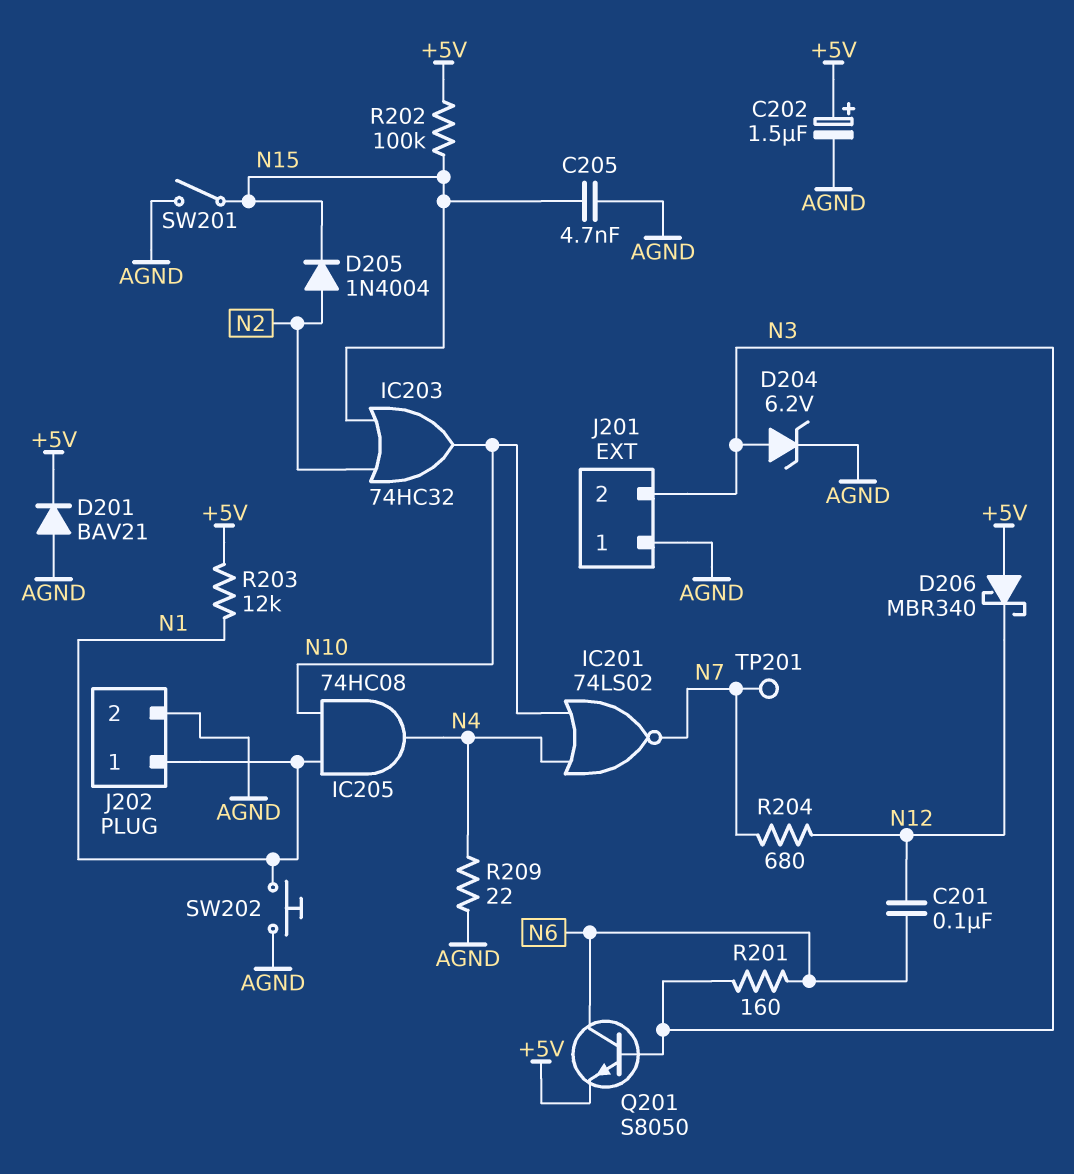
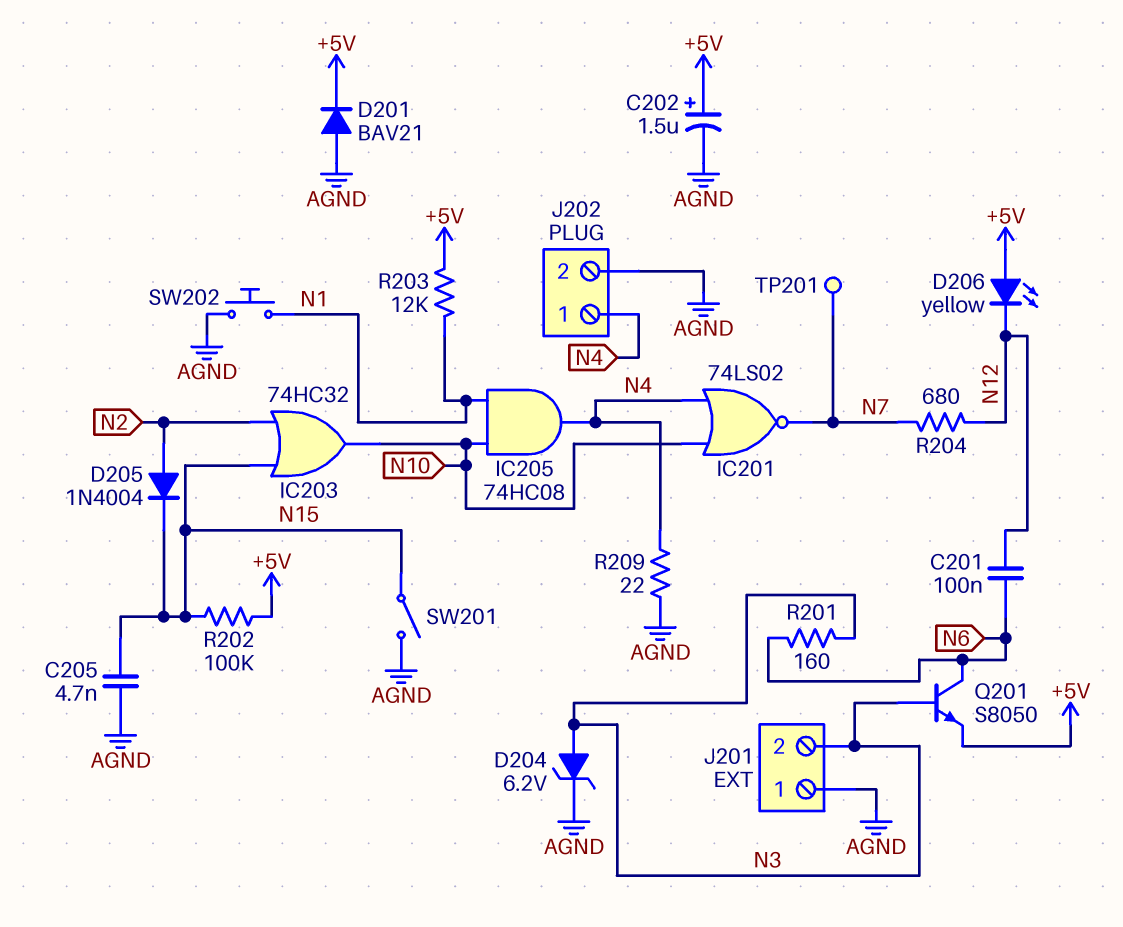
D206: schottky MBR340 (A +5V, K N12) -> LED yellow (A +5V, K N12)
J202 pin 1: N1 -> N4

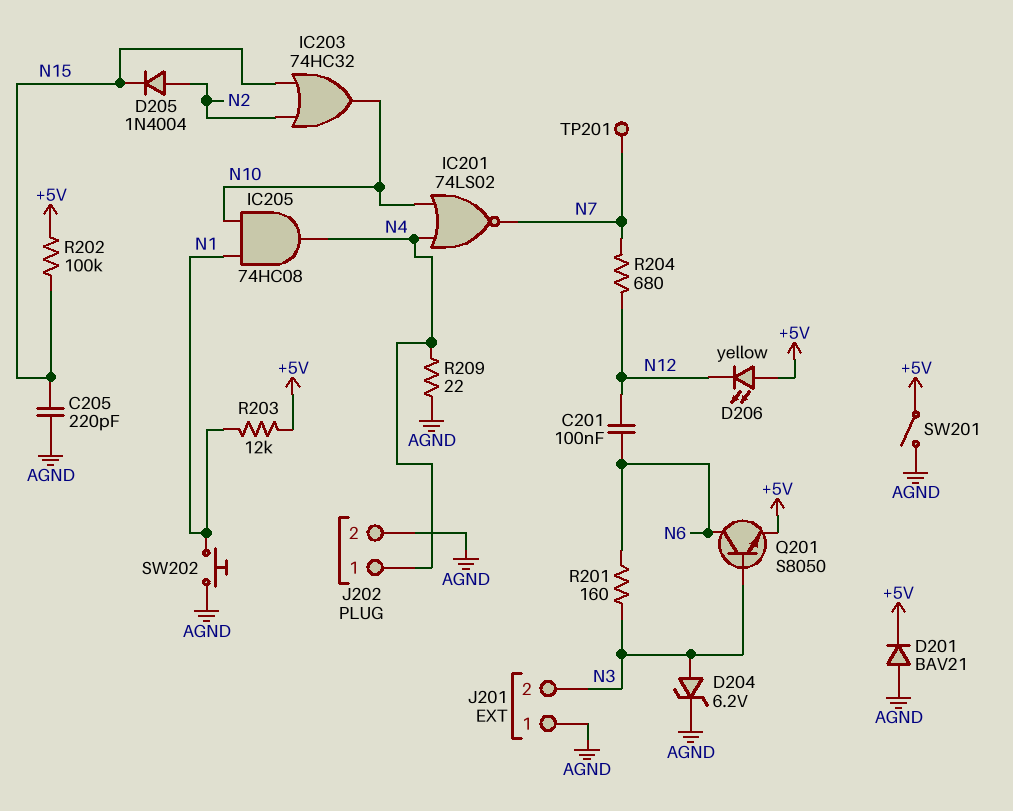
C202: 1.5uF (plus +5V, minus AGND) -> none
C205: 4.7nF (AGND, N15) -> 220pF (AGND, N15)
SW201: switch (AGND, N15) -> switch (+5V, AGND)

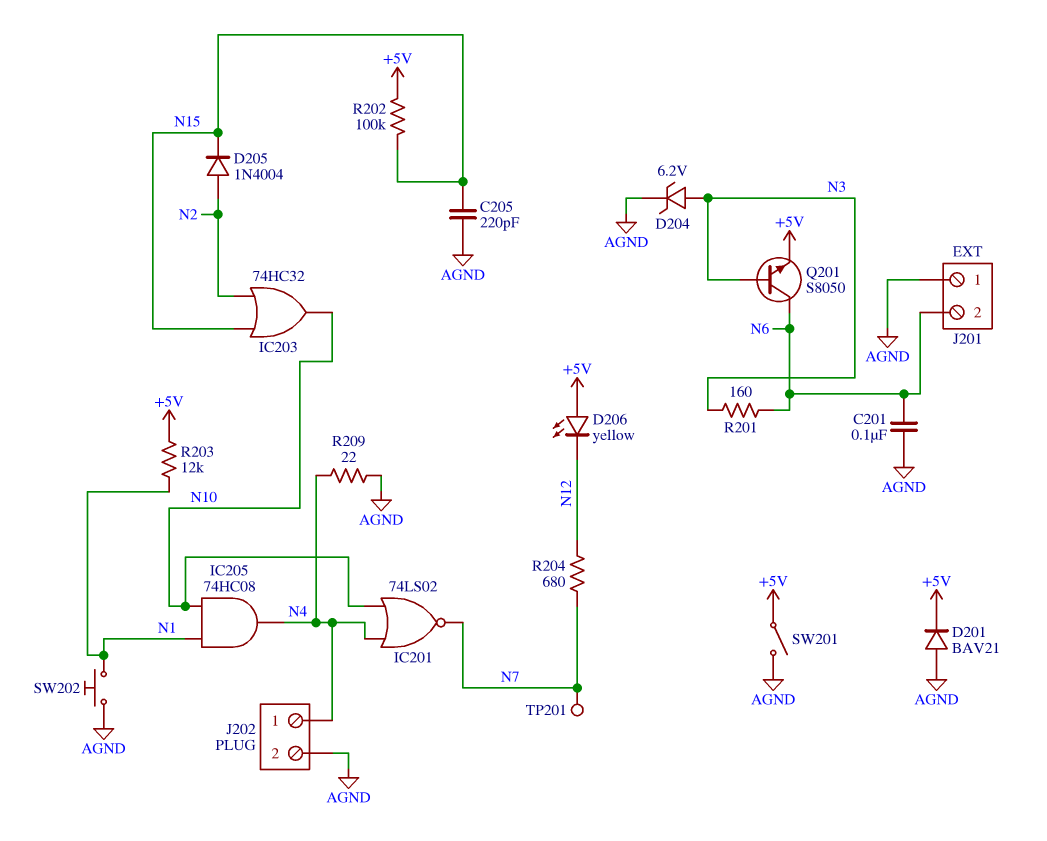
C201: 100nF (N6, N12) -> 100nF (AGND, N6)
J201 pin 2: N3 -> N6

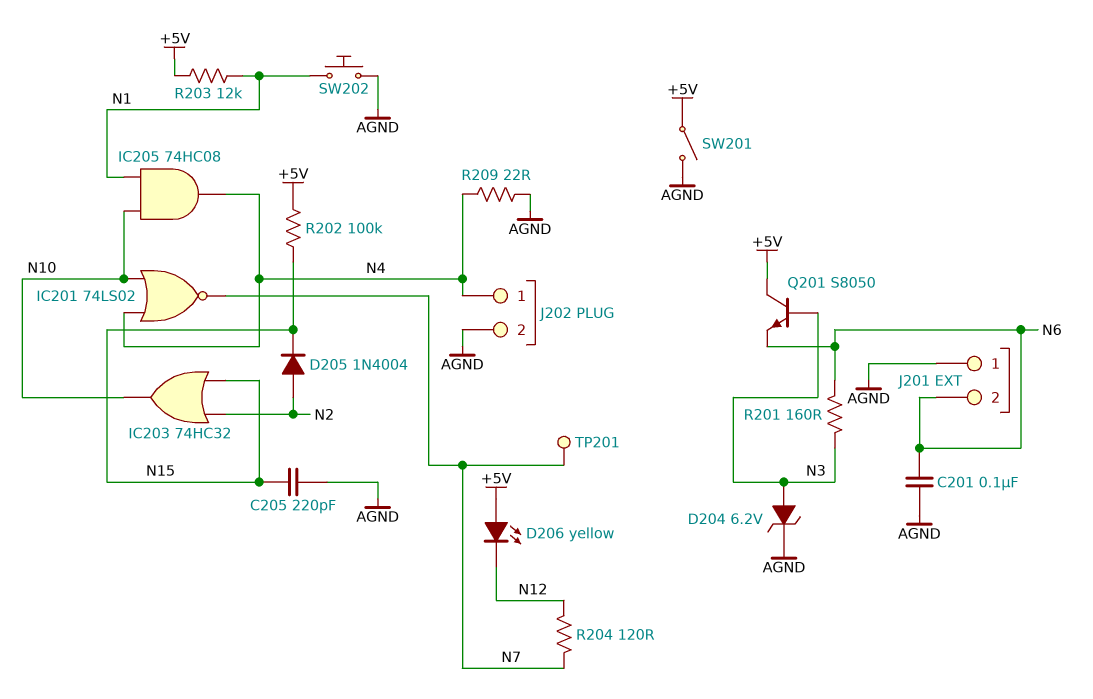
D201: diode BAV21 (A AGND, K +5V) -> none
Q201: NPN S8050 (B N3, C N6, E +5V) -> NPN S8050 (B N3, C +5V, E N6)
R204: 680 (N7, N12) -> 120 (N7, N12)

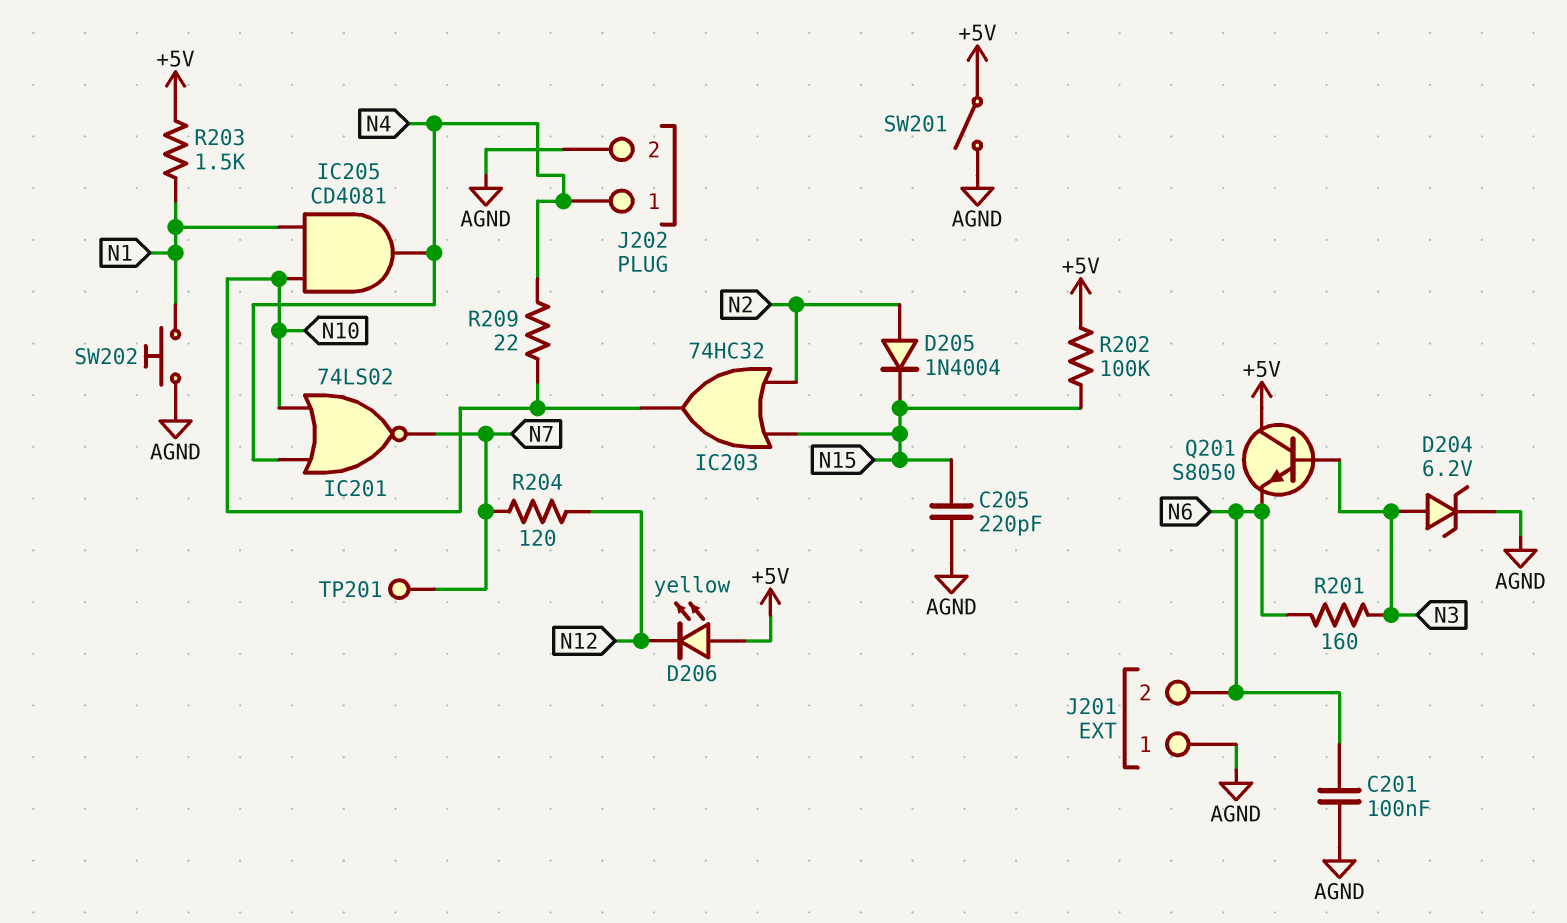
IC205: AND 74HC08 (in N1, in N10, out N4) -> AND CD4081 (in N1, in N10, out N4)
R203: 12k (+5V, N1) -> 1.5k (+5V, N1)
R209: 22 (AGND, N4) -> 22 (N4, N10)

